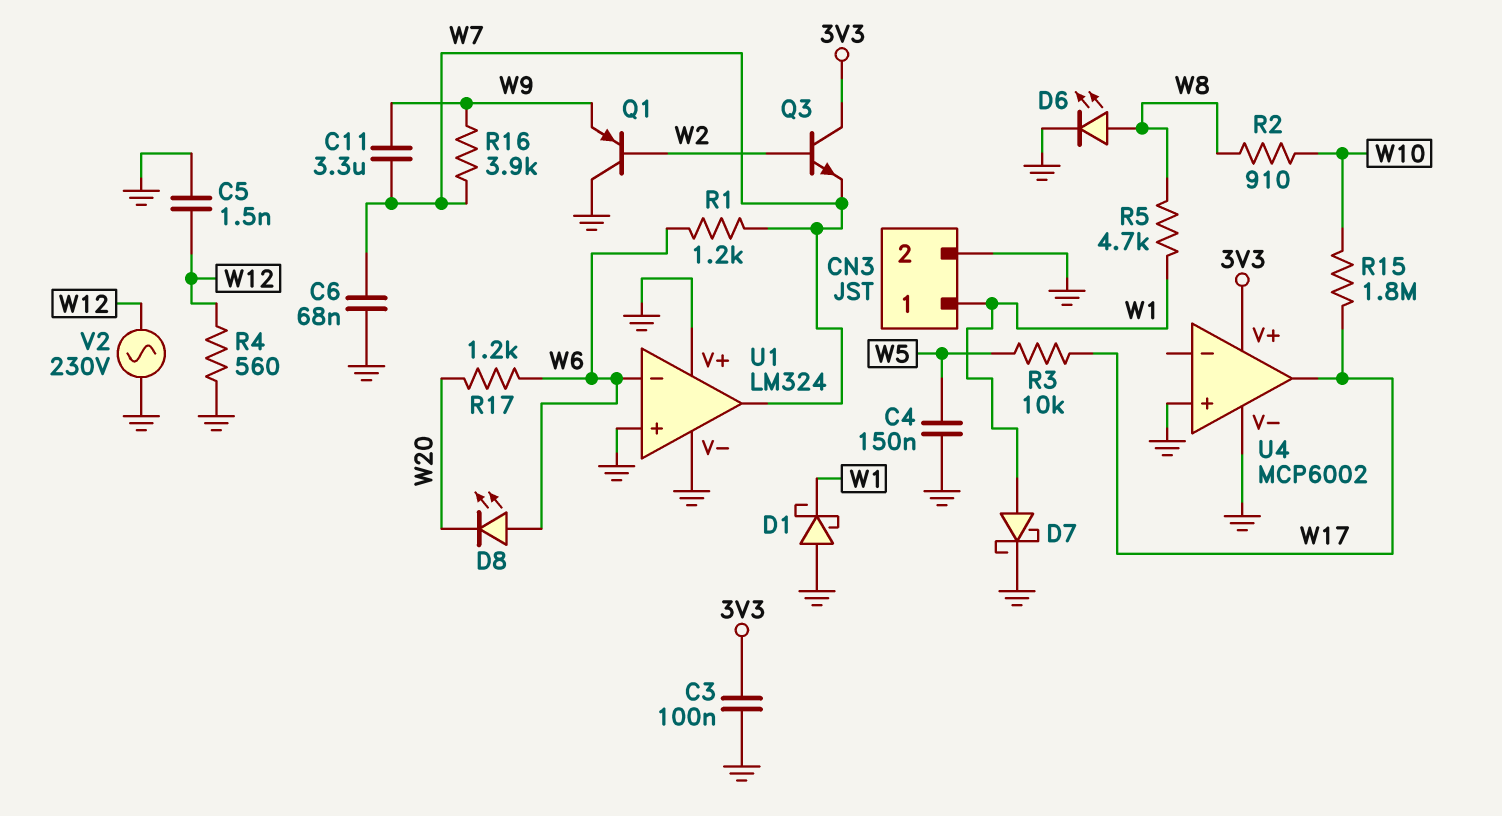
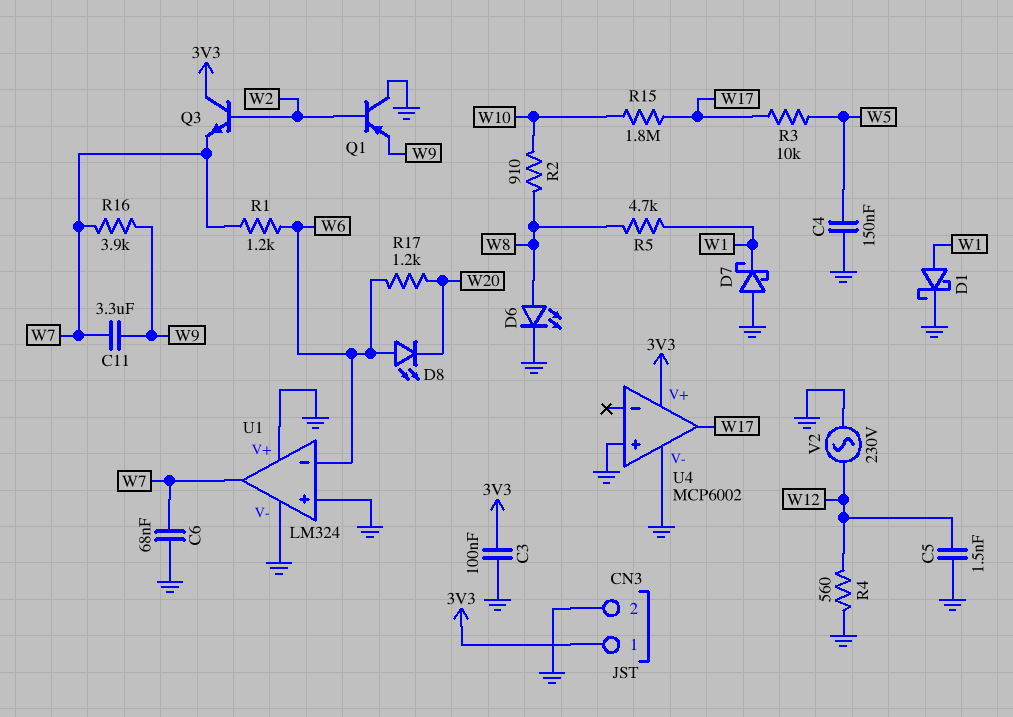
CN3 pin 1: W1 -> 3V3
D1: schottky (A GND, K W1) -> schottky (A W1, K GND)
D7: schottky (A W1, K GND) -> schottky (A GND, K W1)

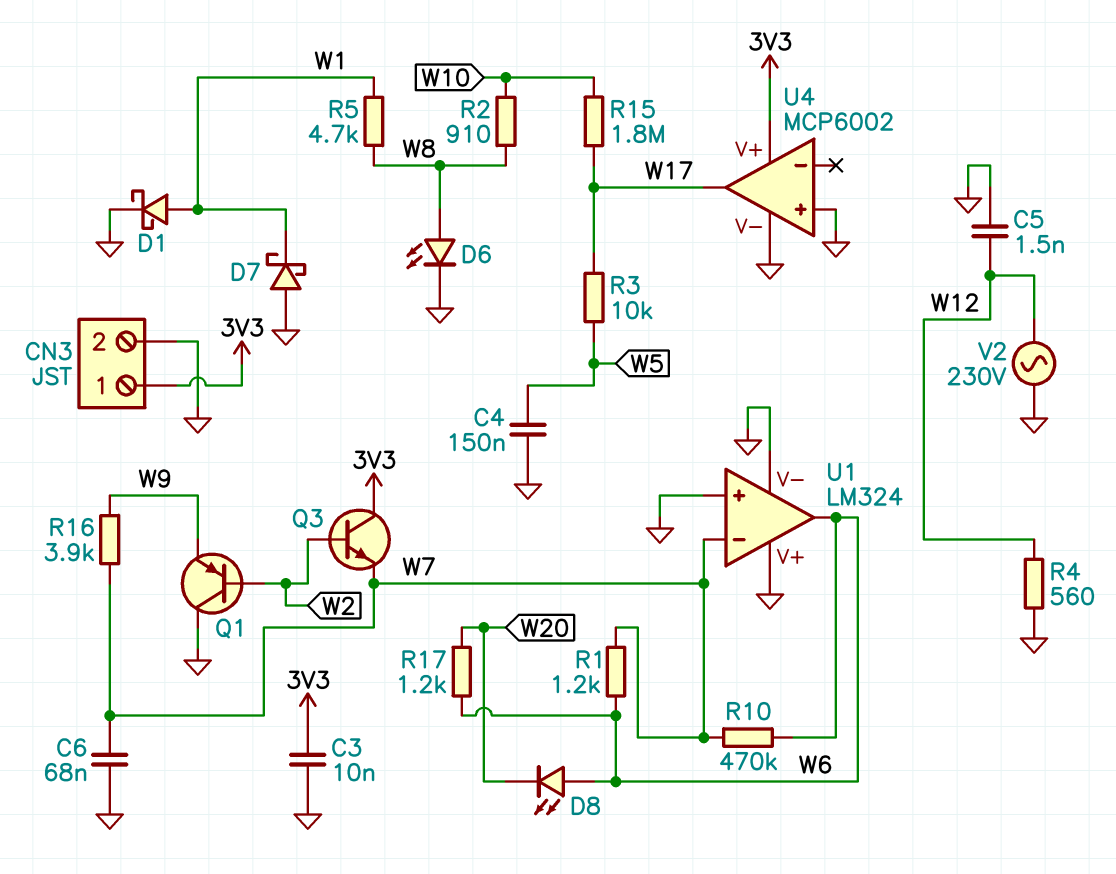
C3: 100nF (3V3, GND) -> 10nF (3V3, GND)
C11: 3.3uF (W7, W9) -> none
R10: none -> 470k (W6, W7)
U1 pin in-: W6 -> W7
U1 pin out: W7 -> W6

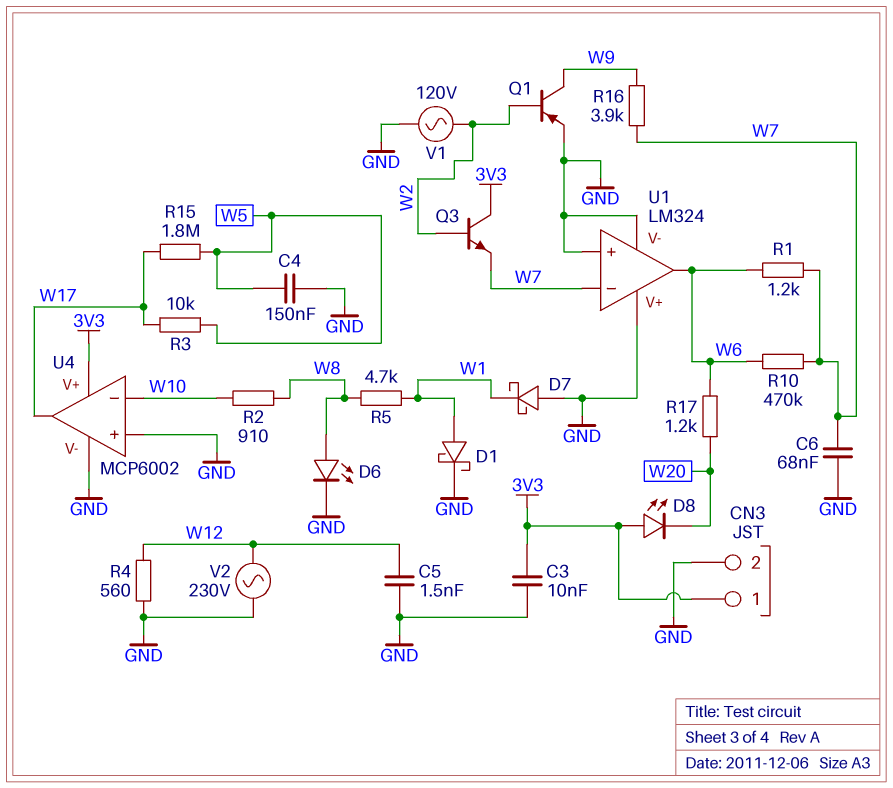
D8: LED (A W6, K W20) -> LED (A 3V3, K W20)
Q1: PNP (B W2, C GND, E W9) -> PNP (B W2, C W9, E GND)
R15: 1.8M (W10, W17) -> 1.8M (W5, W17)
U4 pin in-: none -> W10
V1: none -> AC 120V (GND, W2)

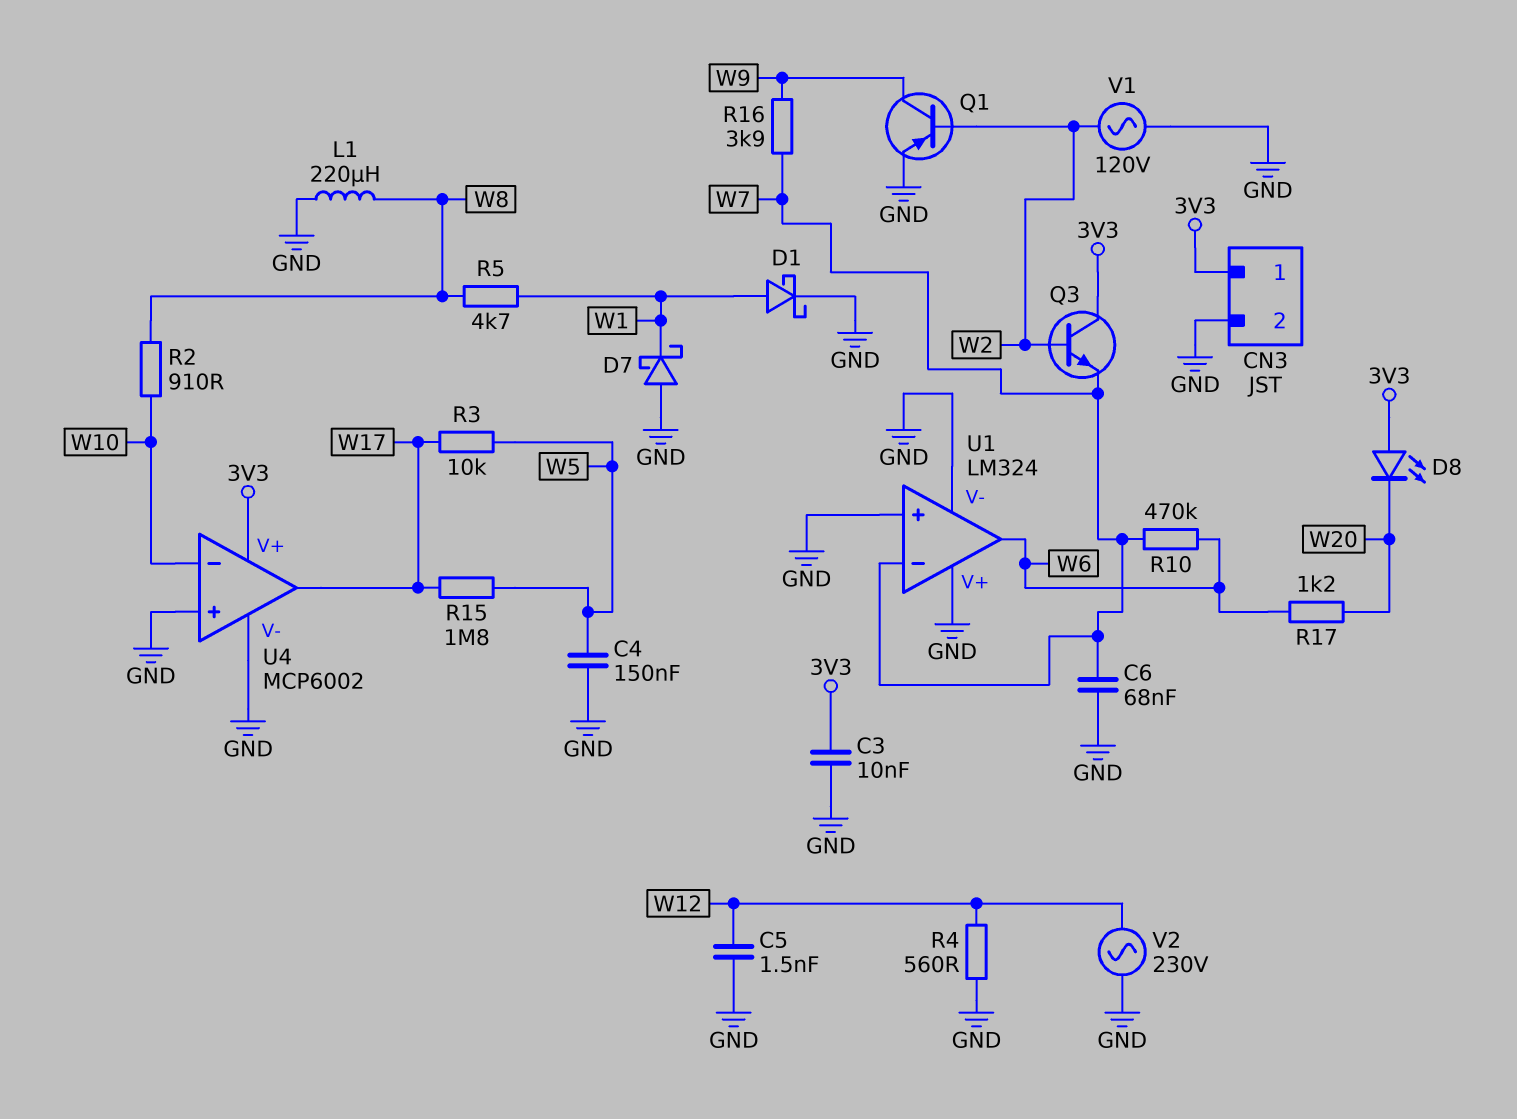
D6: LED (A W8, K GND) -> none
L1: none -> 220uH (GND, W8)
R1: 1.2k (W6, W7) -> none

